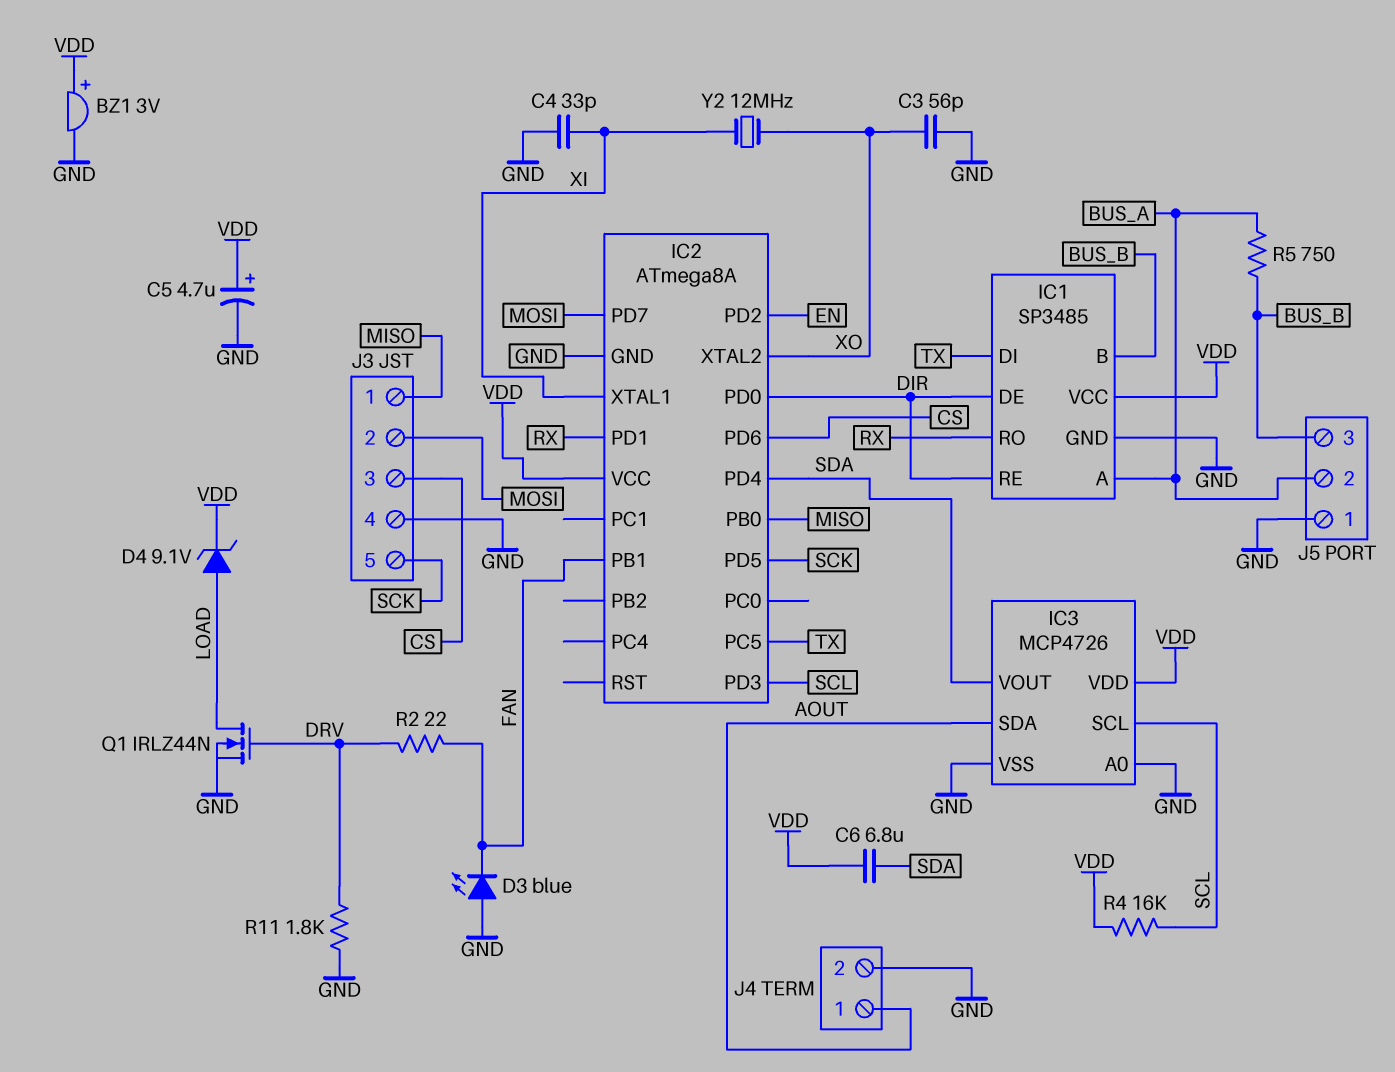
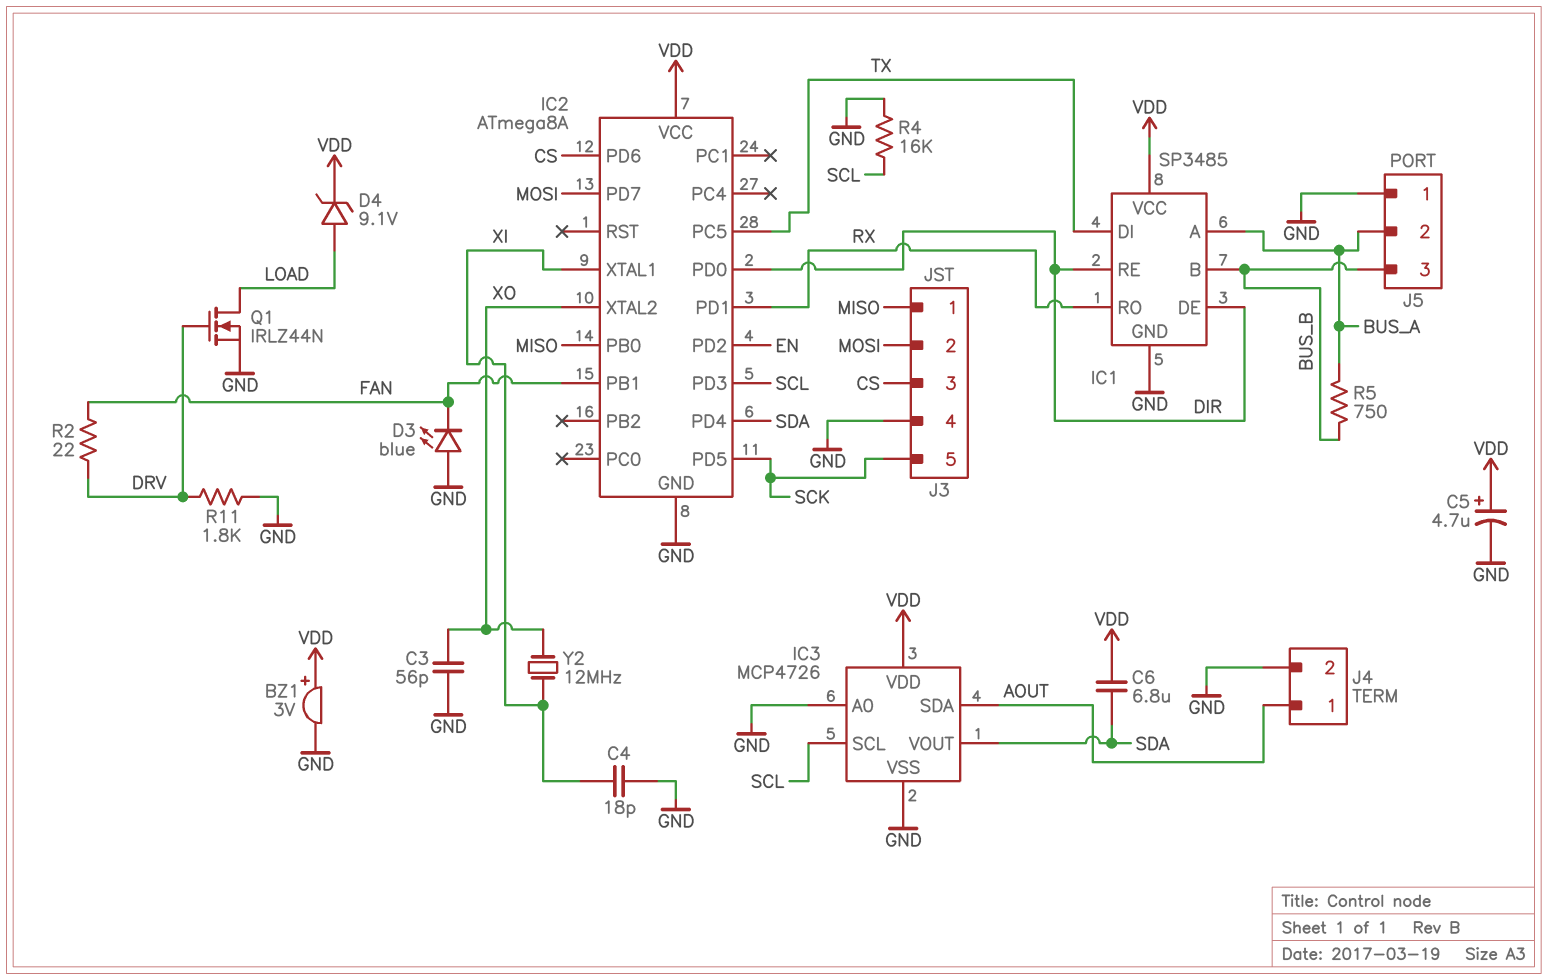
C4: 33pF (GND, XI) -> 18pF (GND, XI)
R4: 16k (SCL, VDD) -> 16k (GND, SCL)

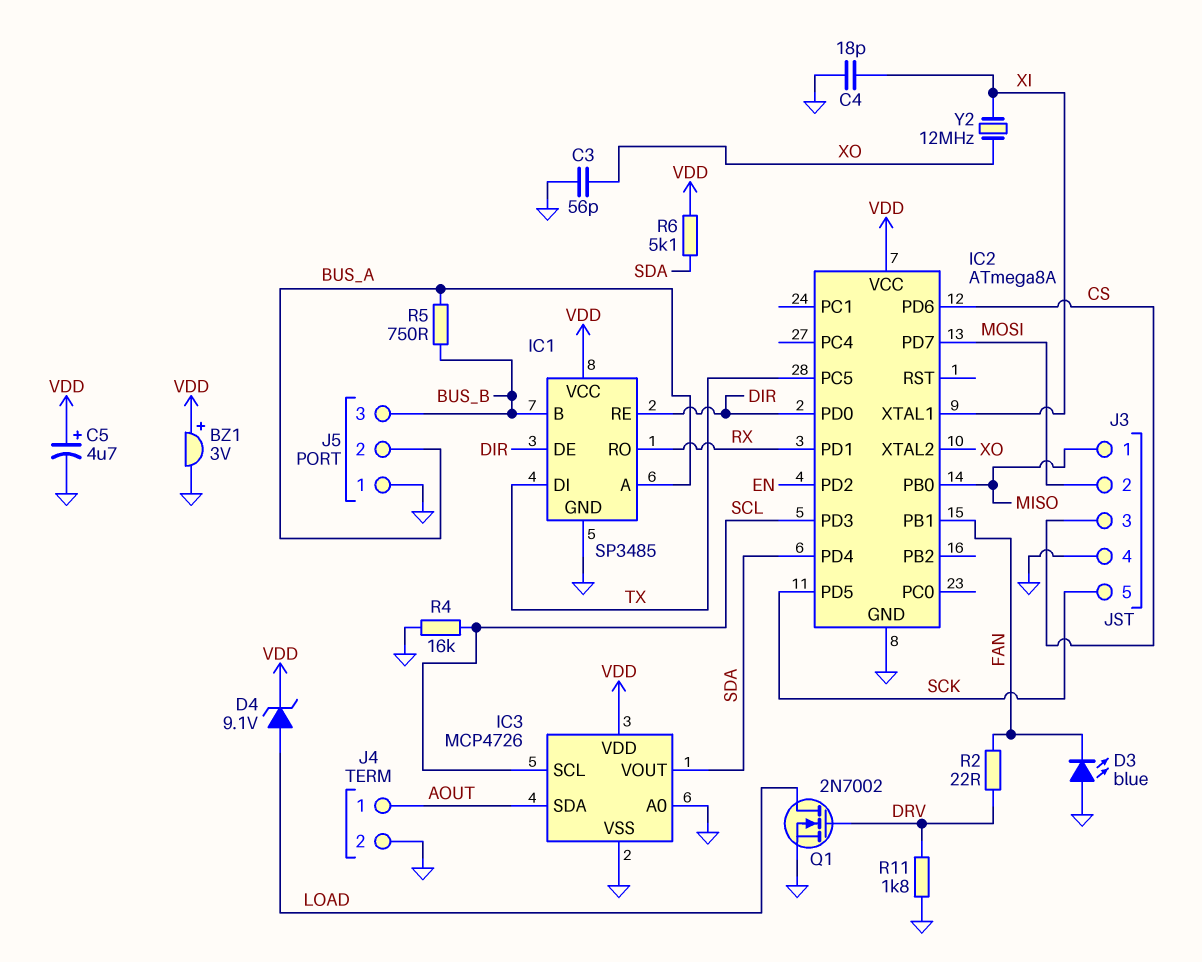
C6: 6.8uF (SDA, VDD) -> none
Q1: NMOS IRLZ44N (G DRV, D LOAD, S GND) -> NMOS 2N7002 (G DRV, D LOAD, S GND)
R6: none -> 5.1k (SDA, VDD)

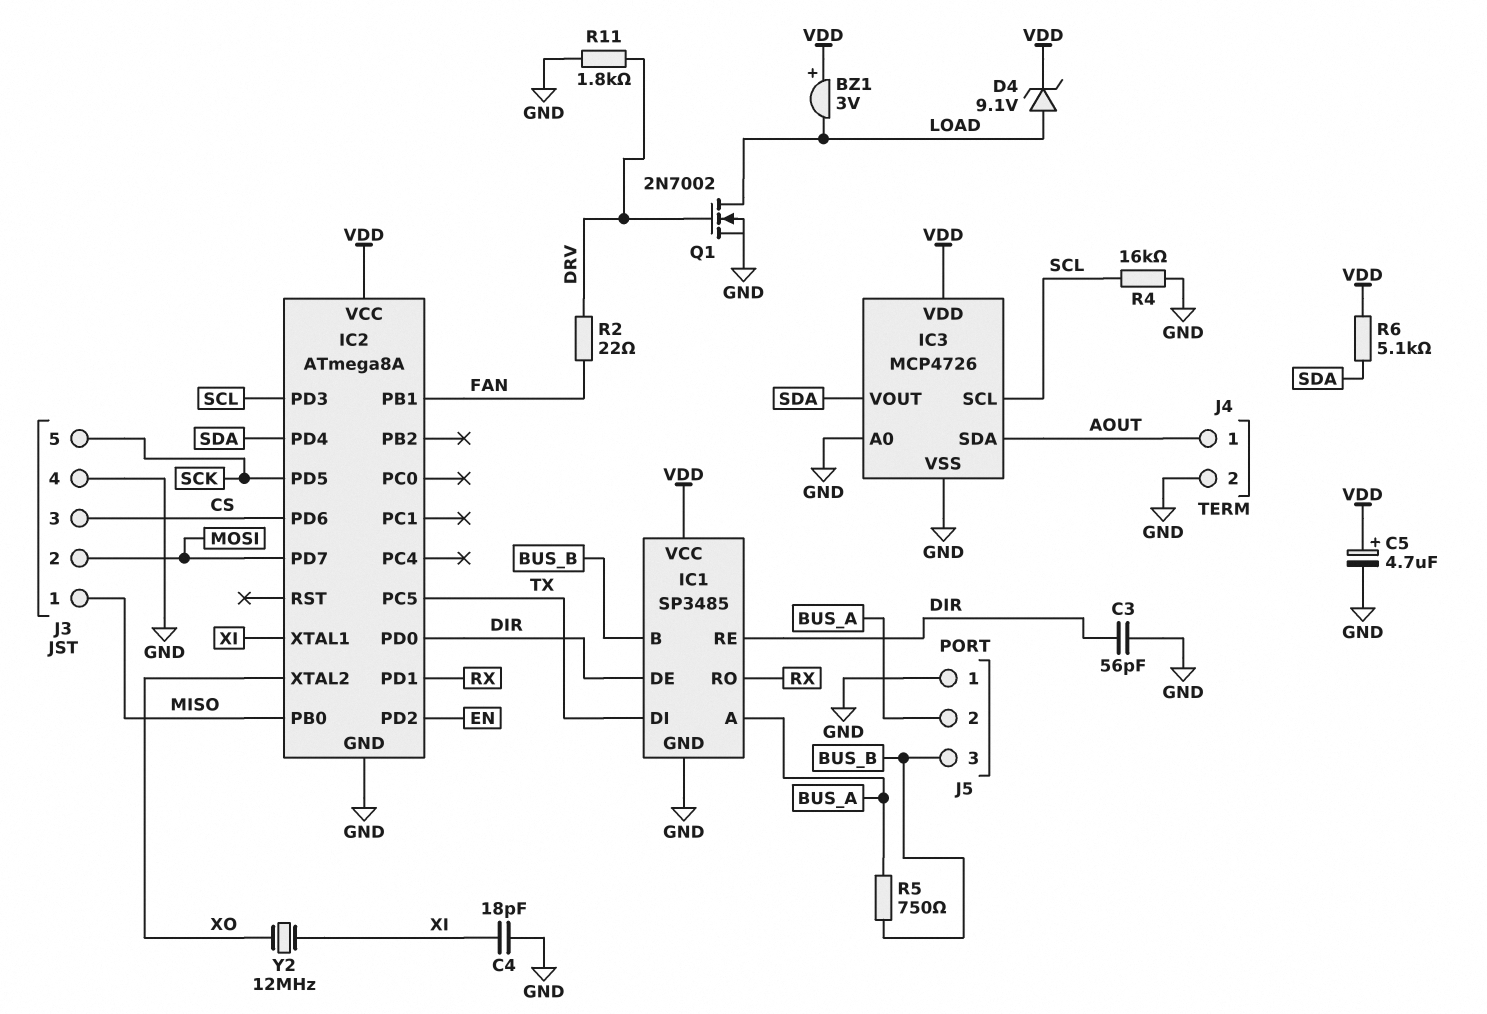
BZ1: buzzer 3V (plus VDD, minus GND) -> buzzer 3V (plus VDD, minus LOAD)
C3: 56pF (GND, XO) -> 56pF (DIR, GND)
D3: LED blue (A GND, K FAN) -> none

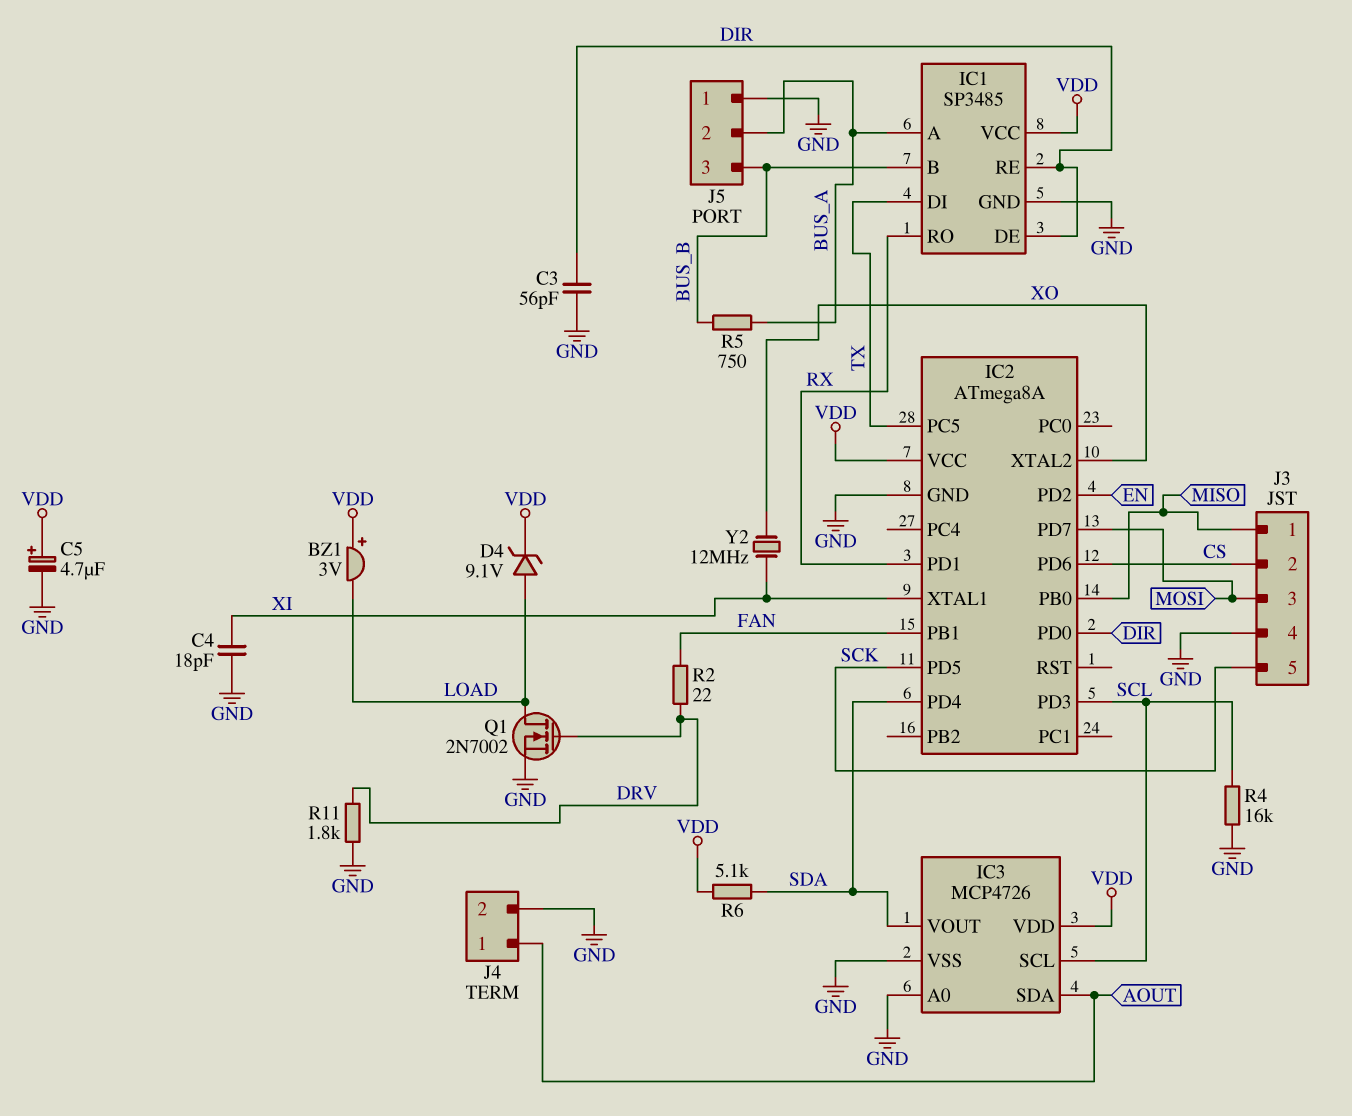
J3 pin 2: MOSI -> CS
J3 pin 3: CS -> MOSI

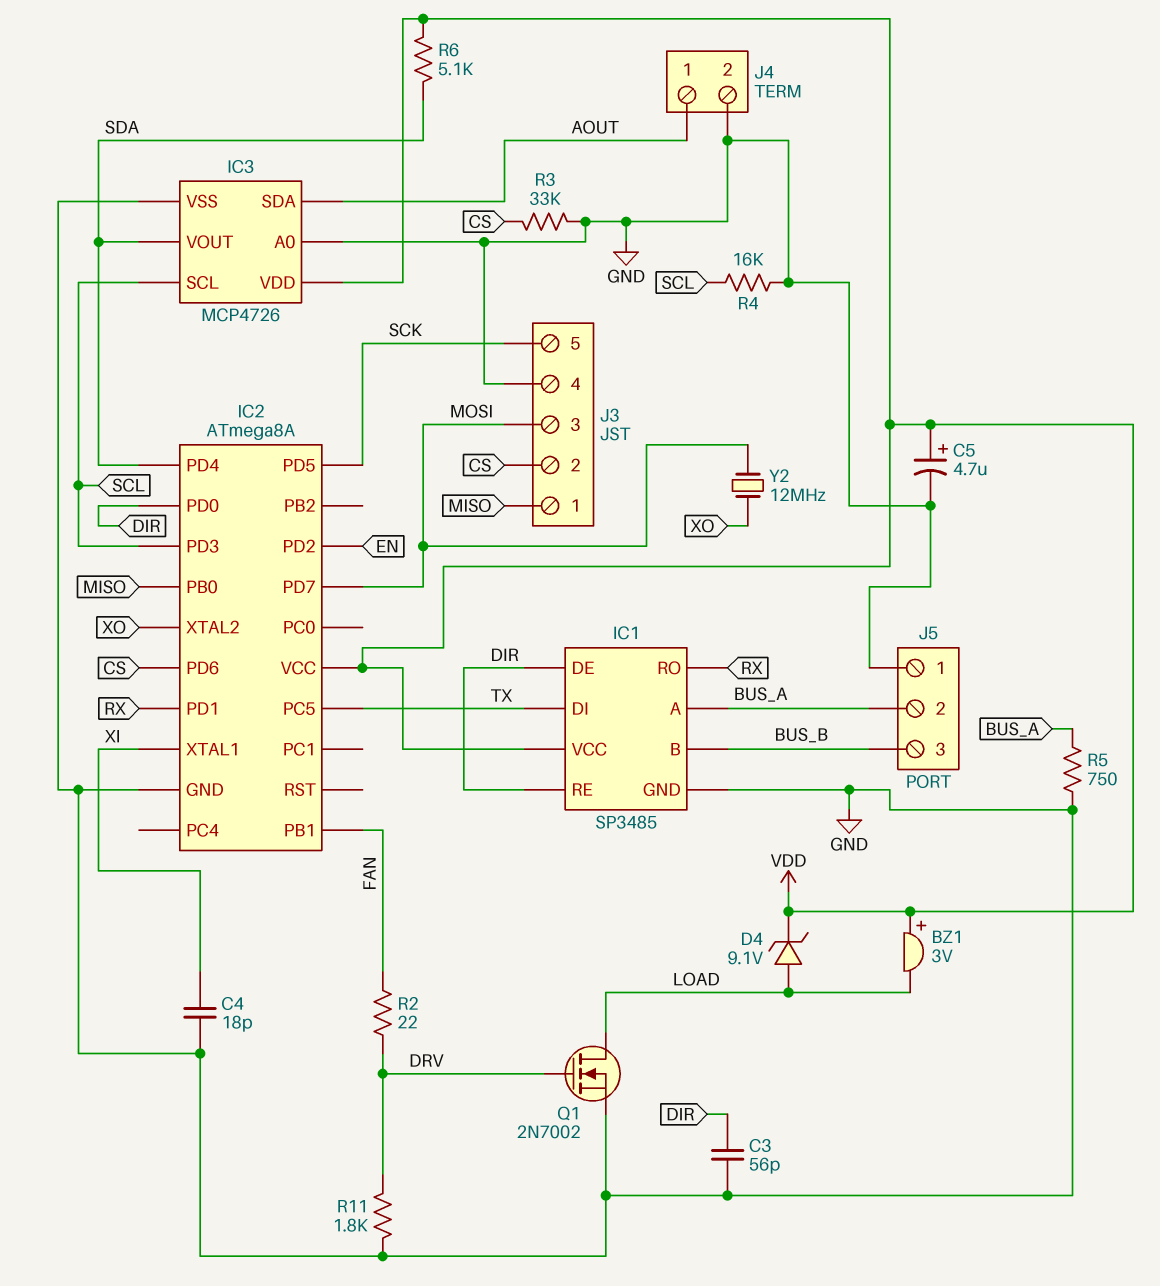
R3: none -> 33k (CS, GND)
R5: 750 (BUS_A, BUS_B) -> 750 (BUS_A, GND)
Y2: 12MHz (XI, XO) -> 12MHz (MOSI, XO)

